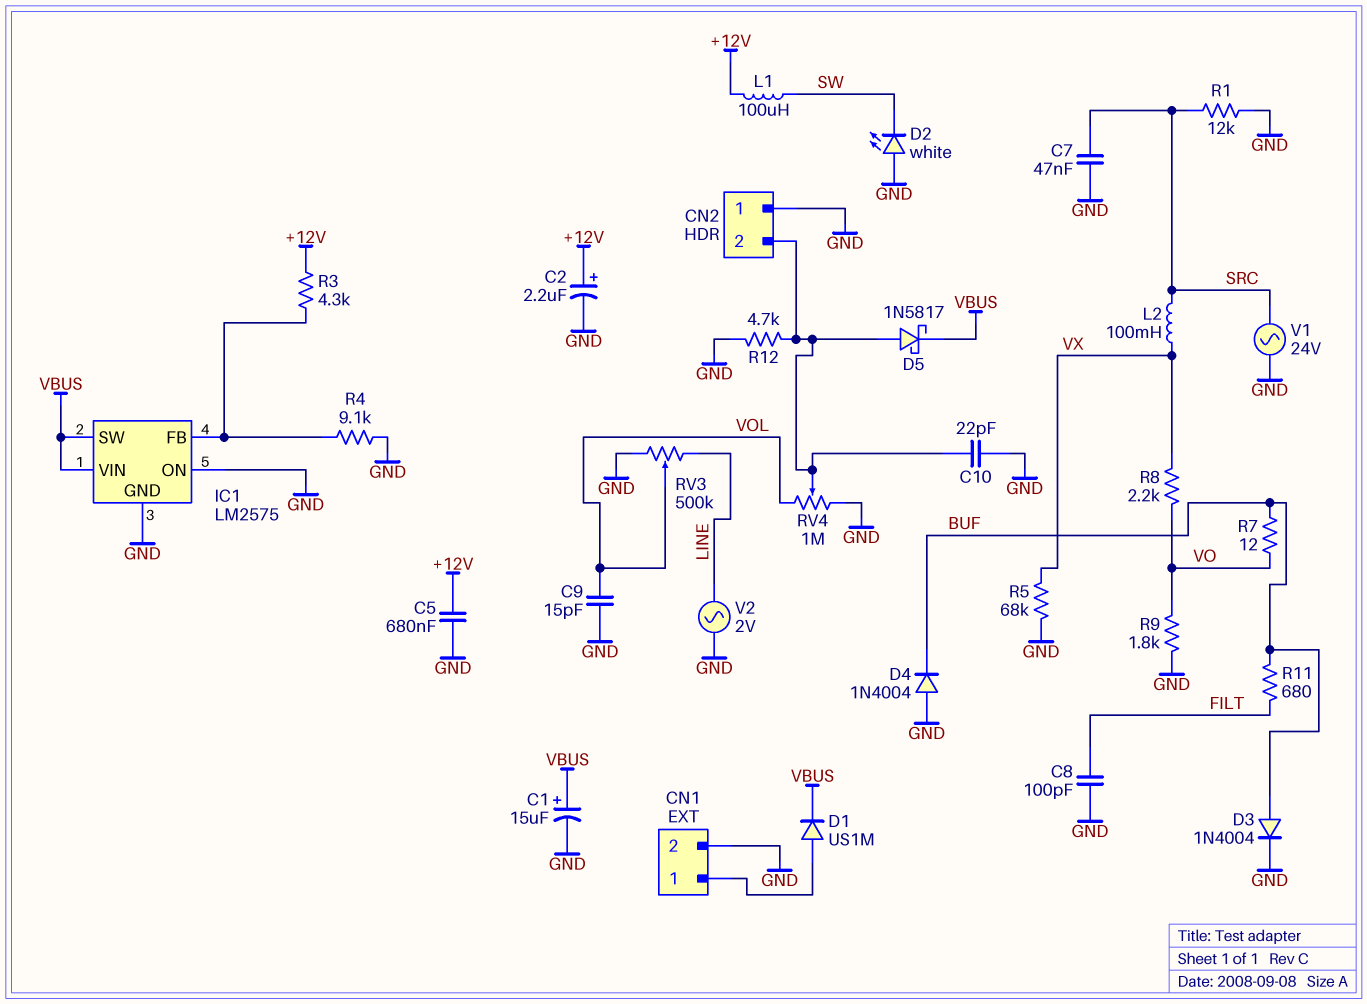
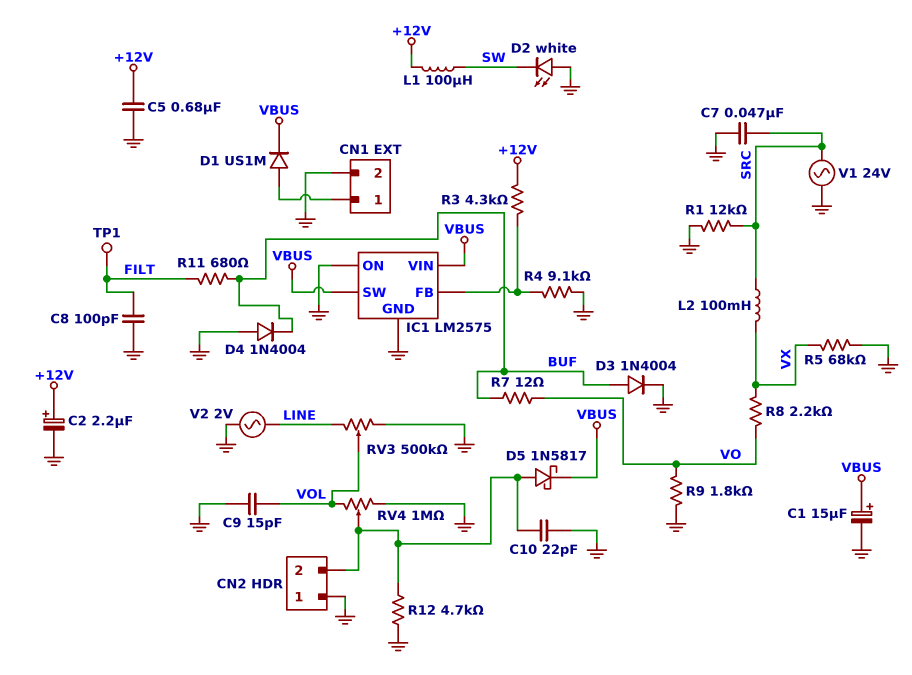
TP1: none -> test point (FILT)

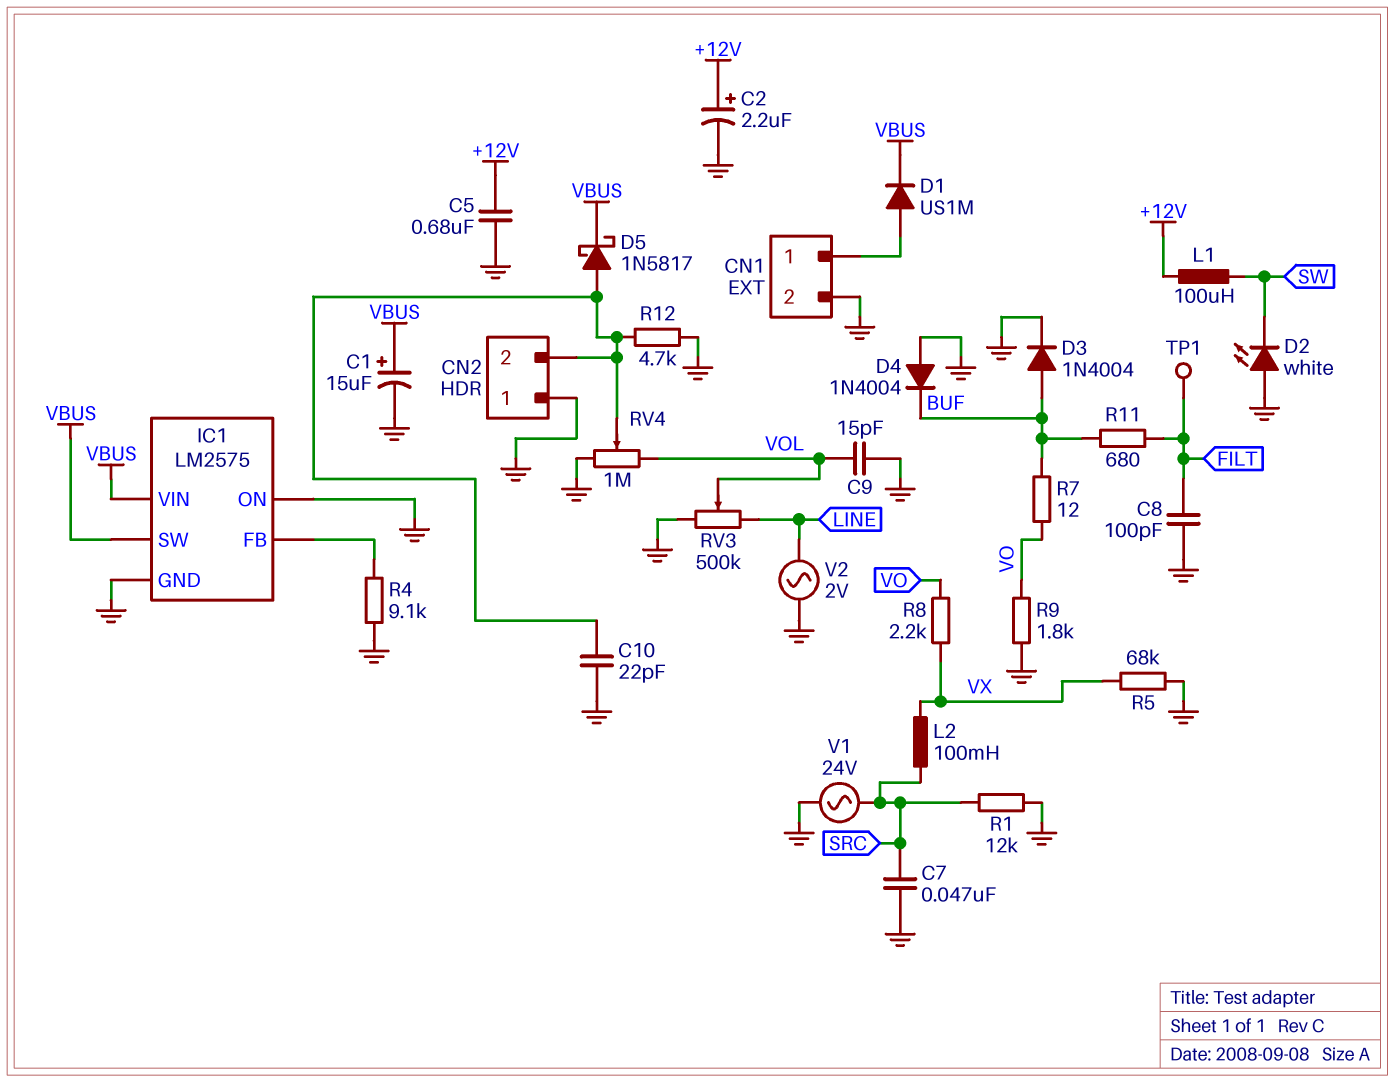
R3: 4.3k (+12V, IC1/FB) -> none

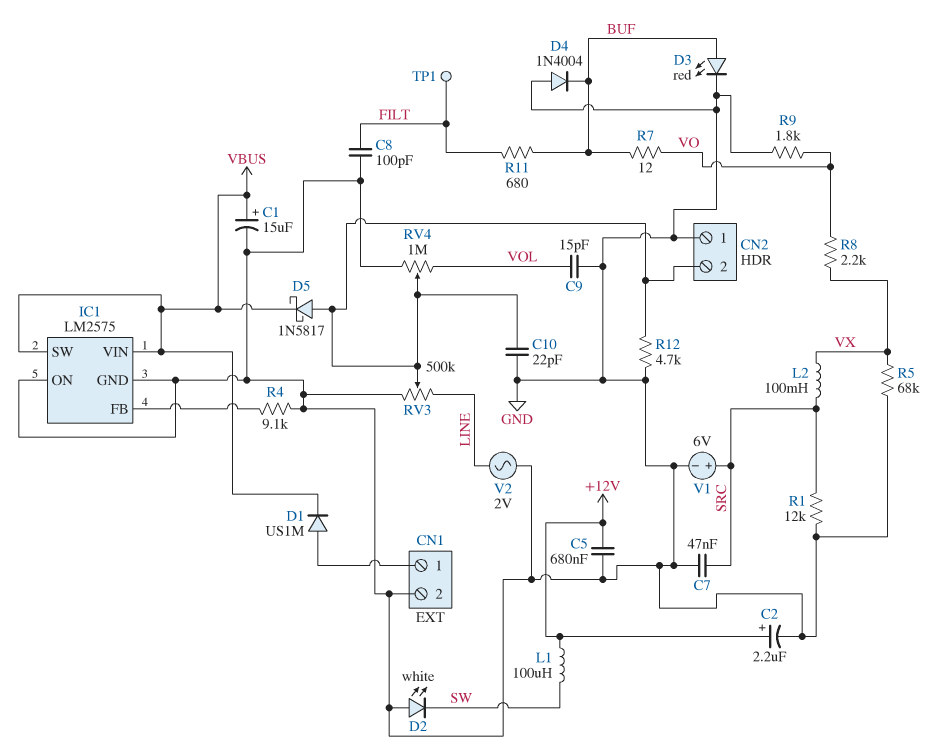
D3: diode 1N4004 (A BUF, K GND) -> LED red (A BUF, K GND)
RV3: 500k (GND, LINE, wiper VOL) -> 500k (GND, LINE, wiper CN2/2)
V1: AC 24V (GND, SRC) -> 6V (plus SRC, minus GND)

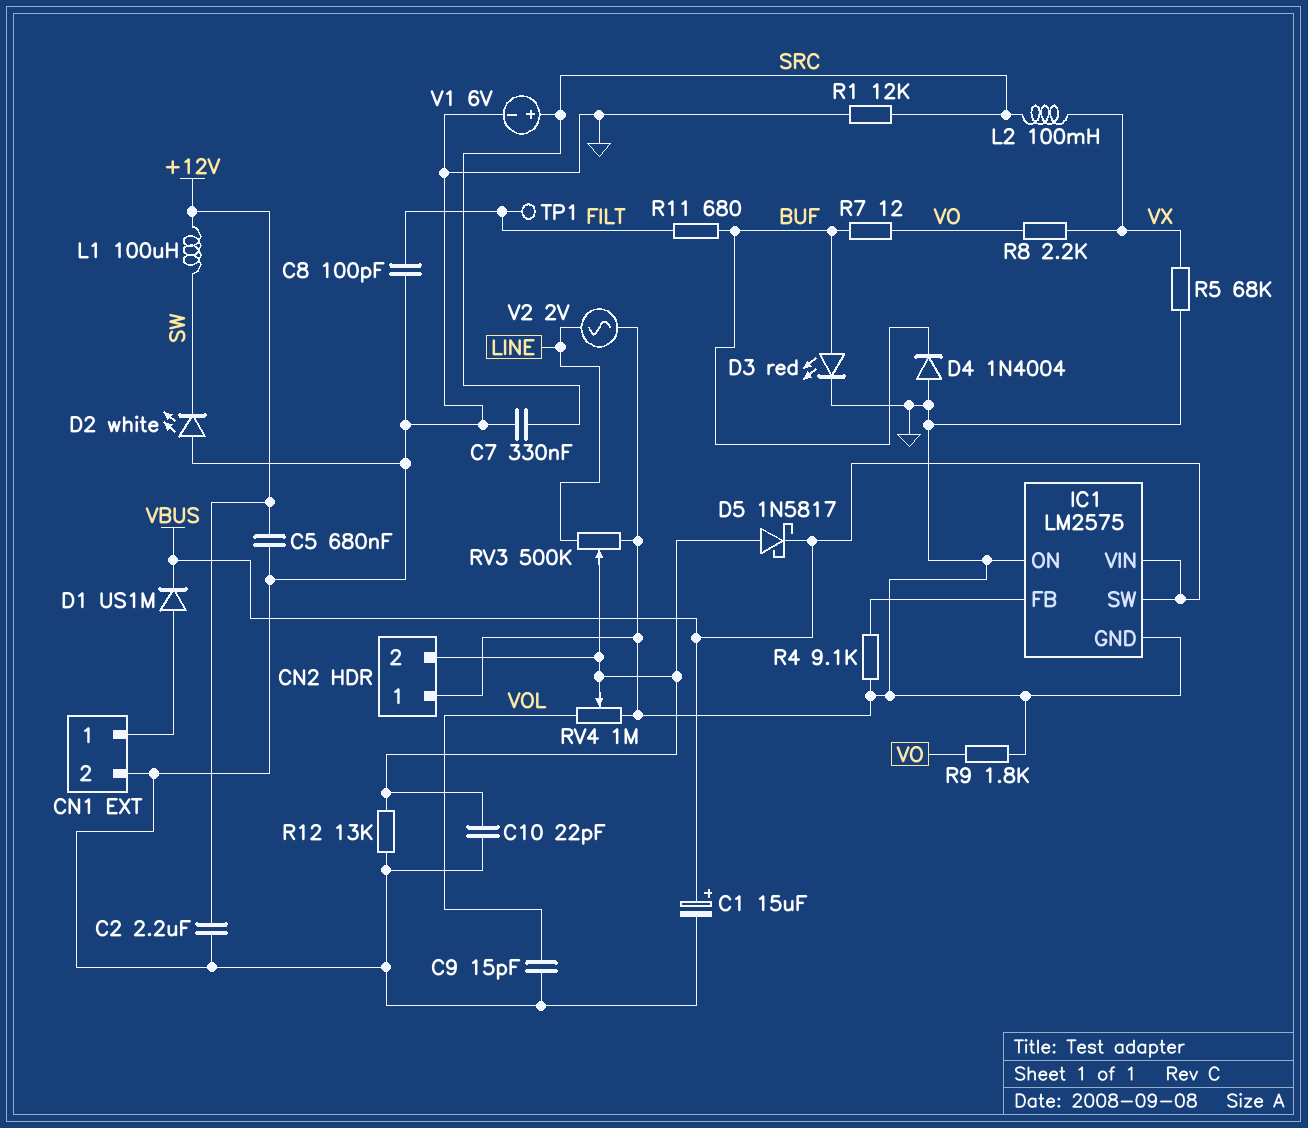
C2: 2.2uF (plus +12V, minus GND) -> 2.2uF (+12V, GND)
C7: 47nF (GND, SRC) -> 330nF (GND, SRC)
R12: 4.7k (CN2/2, GND) -> 13k (CN2/2, GND)

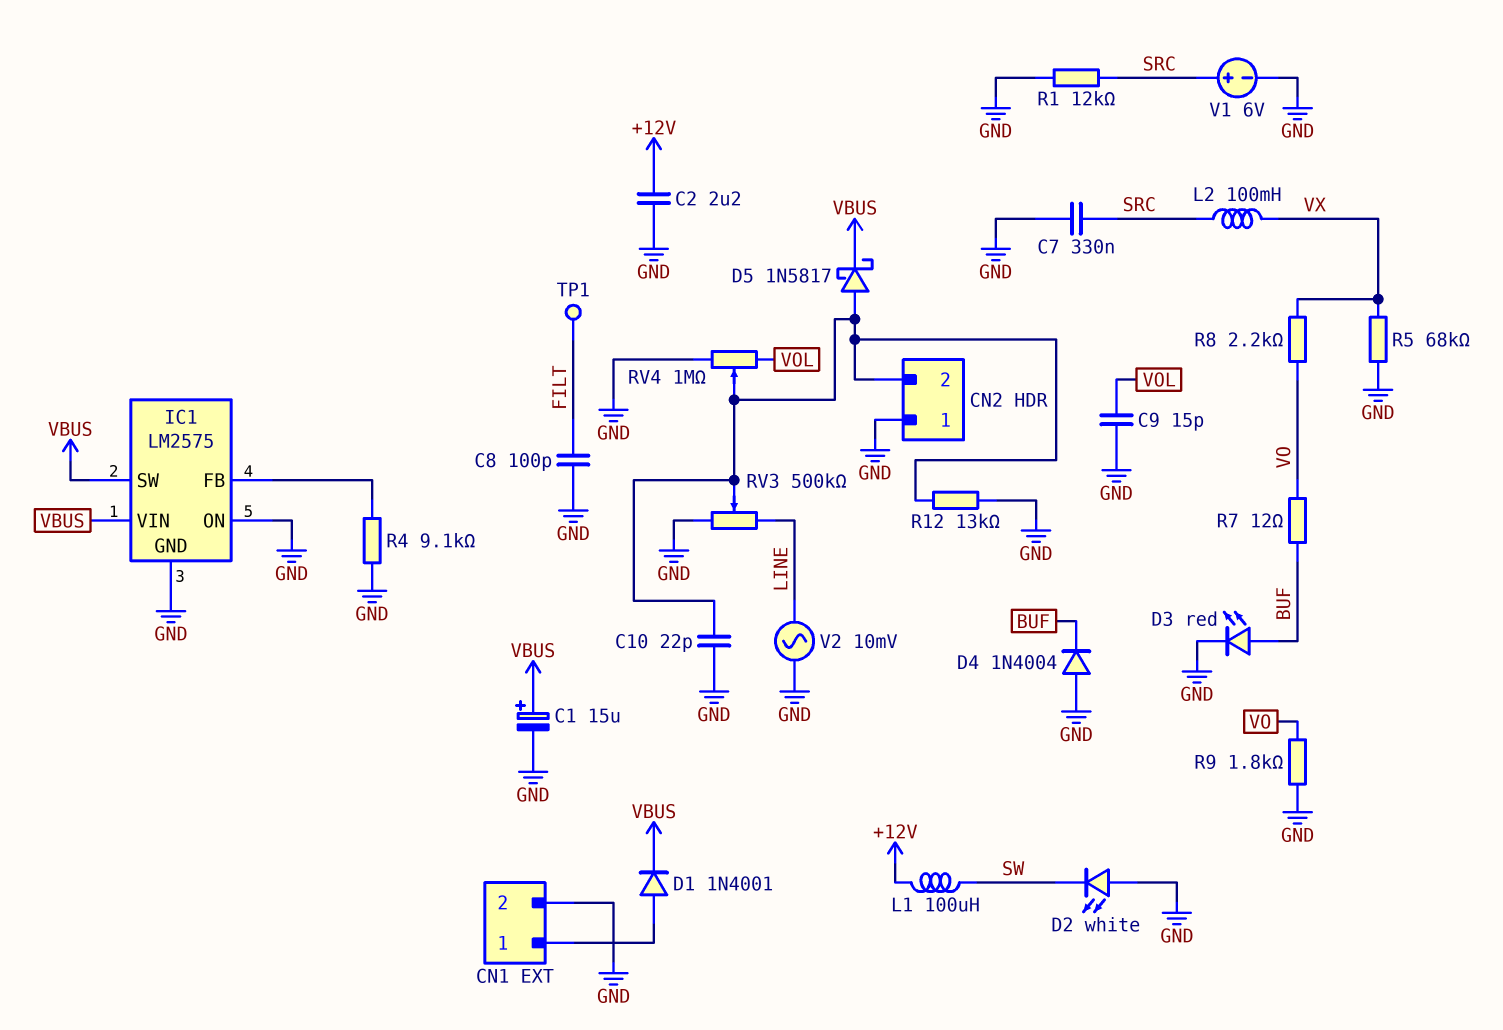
C5: 680nF (+12V, GND) -> none
D1: diode US1M (A CN1/1, K VBUS) -> diode 1N4001 (A CN1/1, K VBUS)
R11: 680 (BUF, FILT) -> none
V2: AC 2V (GND, LINE) -> AC 10mV (GND, LINE)

